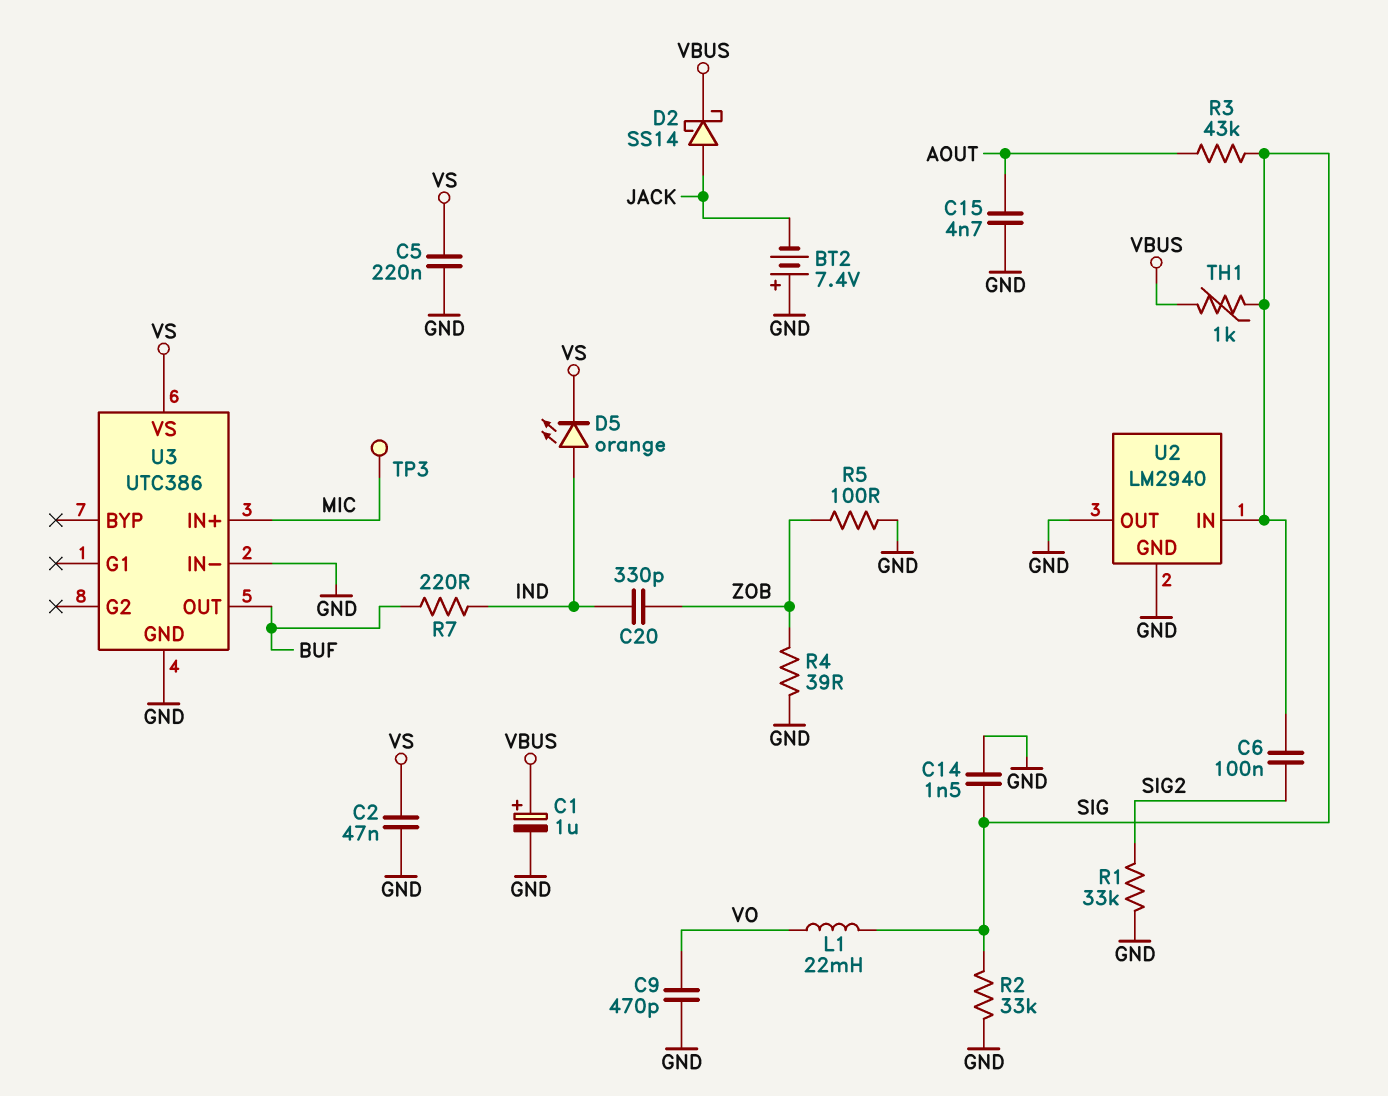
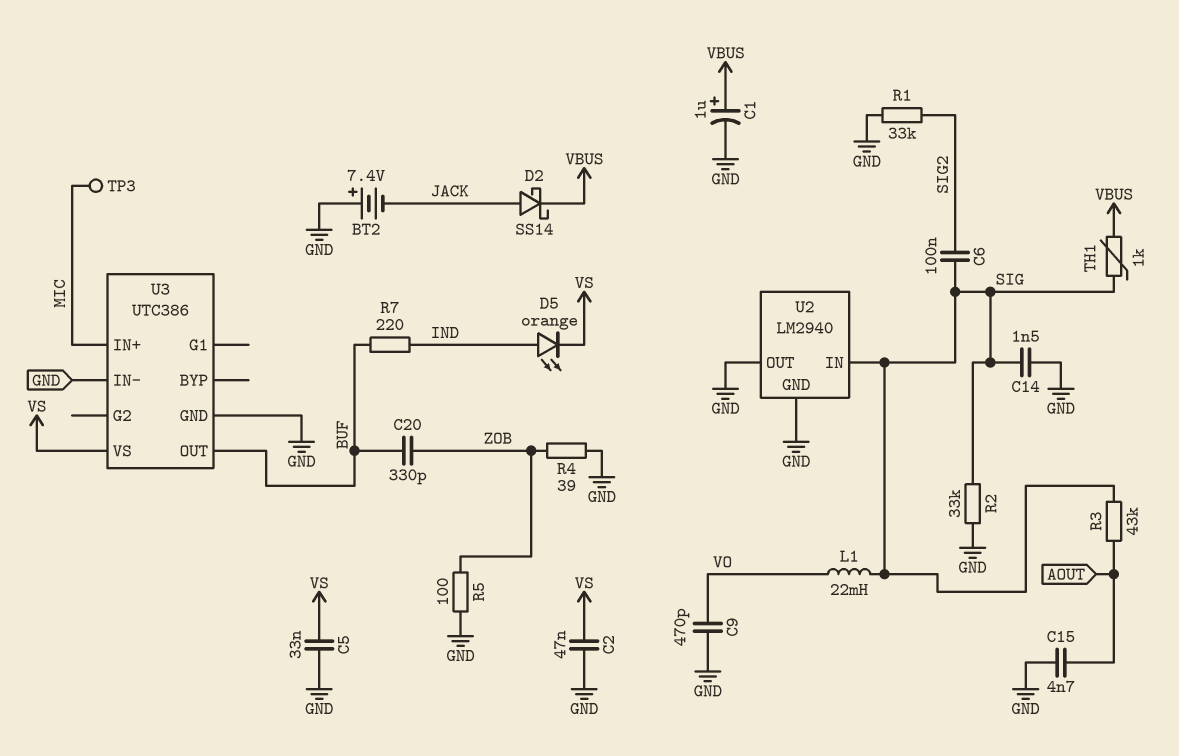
C5: 220nF (GND, VS) -> 33nF (GND, VS)
C20: 330pF (IND, ZOB) -> 330pF (BUF, ZOB)

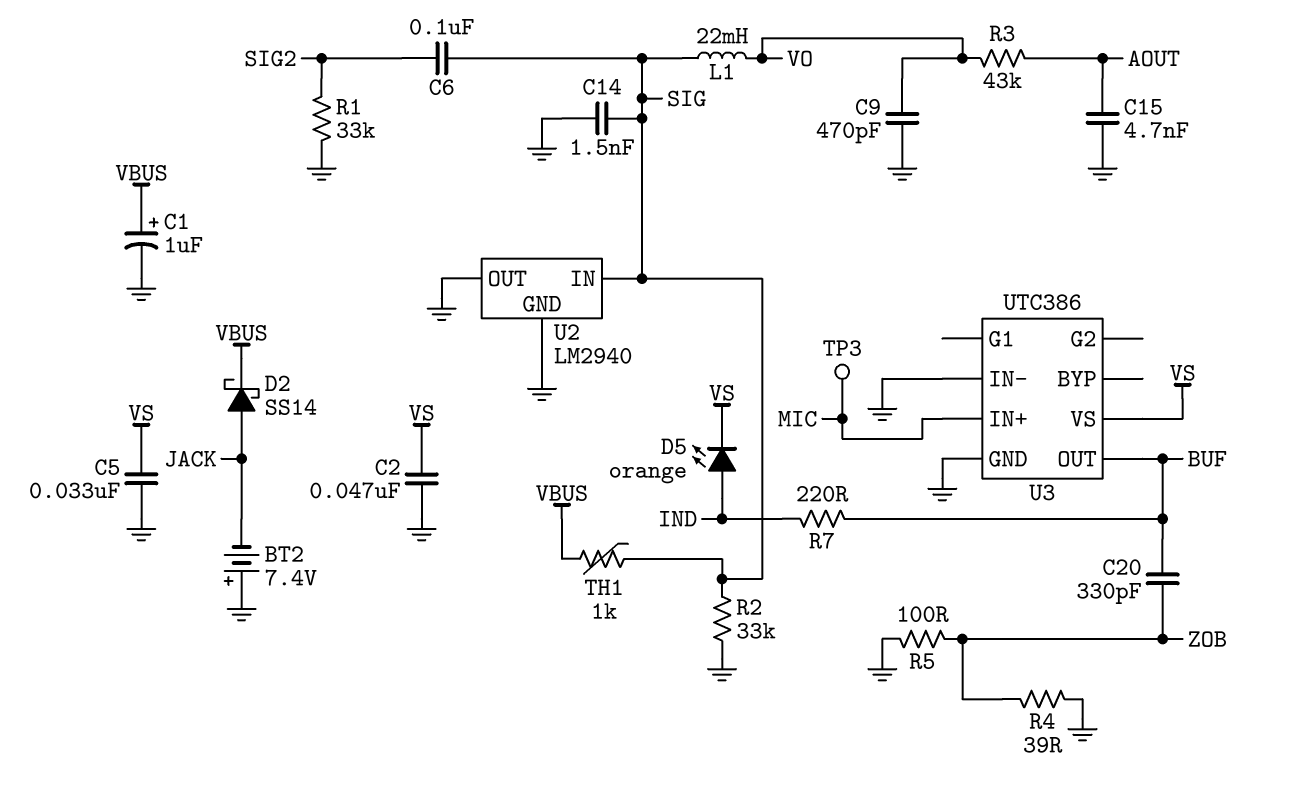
R3: 43k (AOUT, SIG) -> 43k (AOUT, VO)

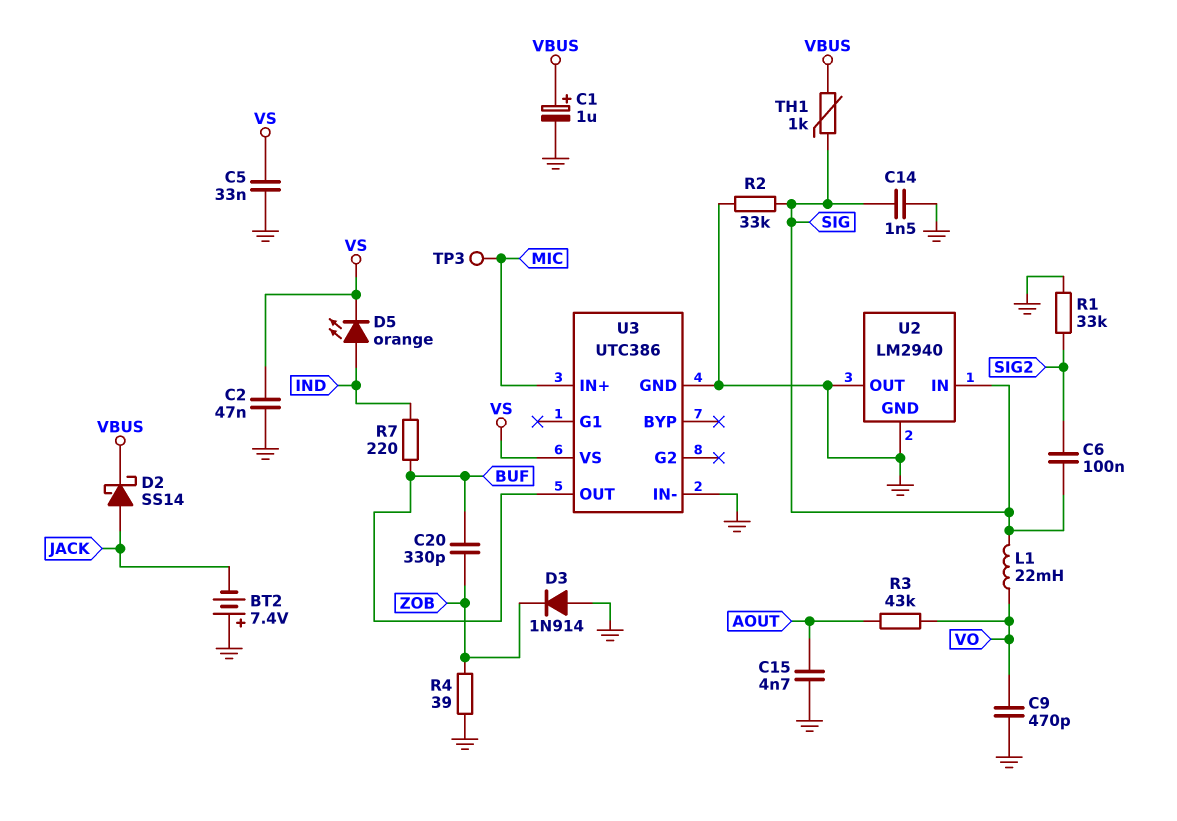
D3: none -> diode 1N914 (A GND, K ZOB)
R5: 100 (GND, ZOB) -> none

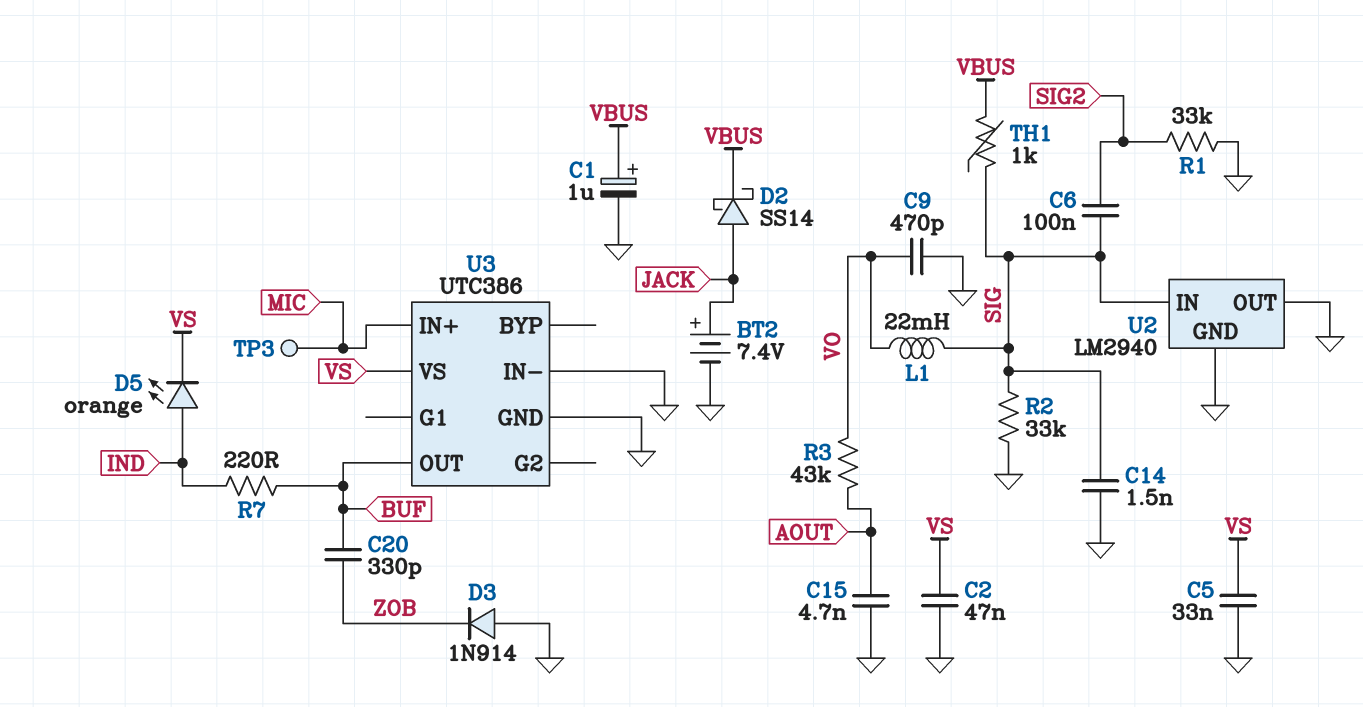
BT2: 7.4V (plus GND, minus JACK) -> 7.4V (plus JACK, minus GND)
R4: 39 (GND, ZOB) -> none

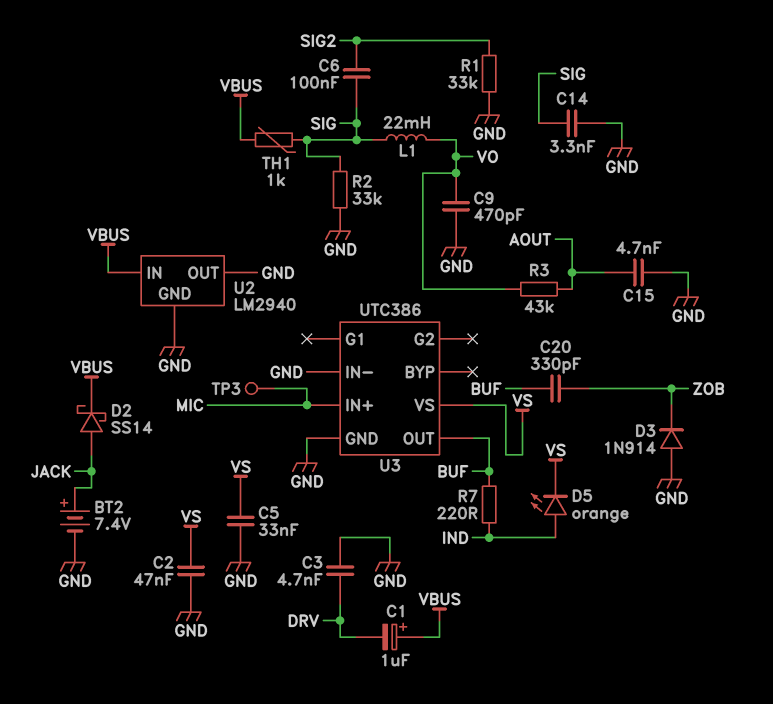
C1: 1uF (plus VBUS, minus GND) -> 1uF (plus VBUS, minus DRV)
C3: none -> 4.7nF (DRV, GND)
C14: 1.5nF (GND, SIG) -> 3.3nF (GND, SIG)
U2 pin IN: SIG -> VBUS

